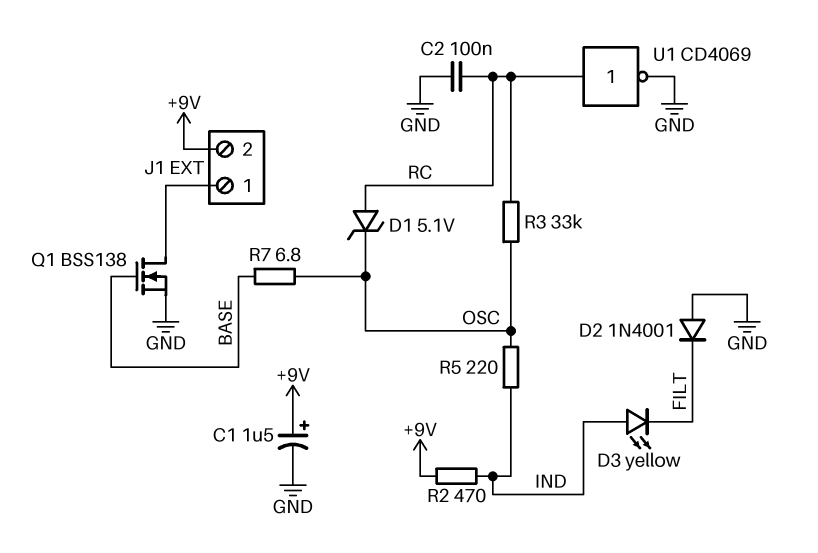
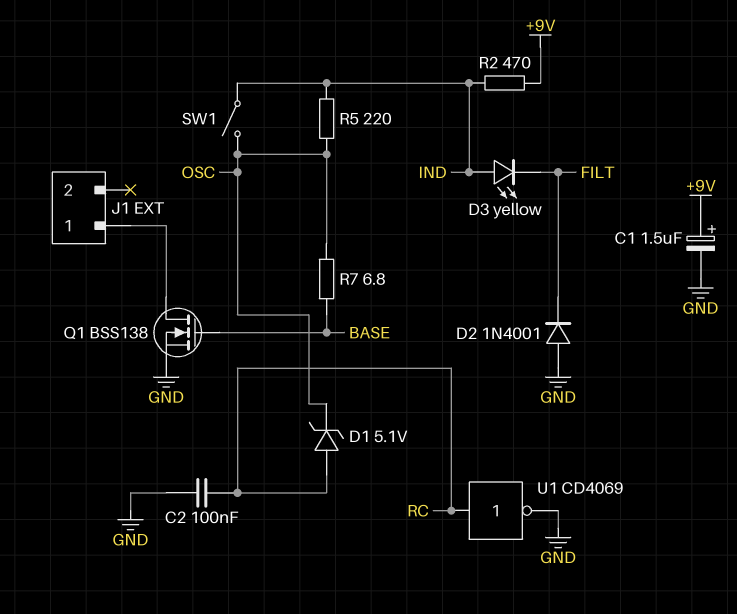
J1 pin 2: +9V -> none
R3: 33k (OSC, RC) -> none
SW1: none -> switch (IND, OSC)

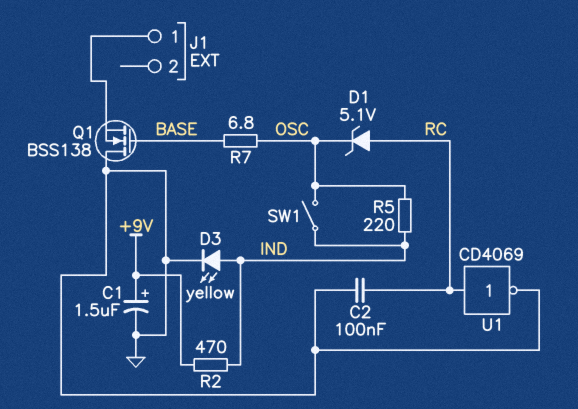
D2: diode 1N4001 (A GND, K FILT) -> none
D3: LED yellow (A IND, K FILT) -> LED yellow (A IND, K GND)
Q1: NMOS BSS138 (G BASE, D J1/1, S GND) -> NMOS BSS138 (G BASE, D GND, S J1/1)

